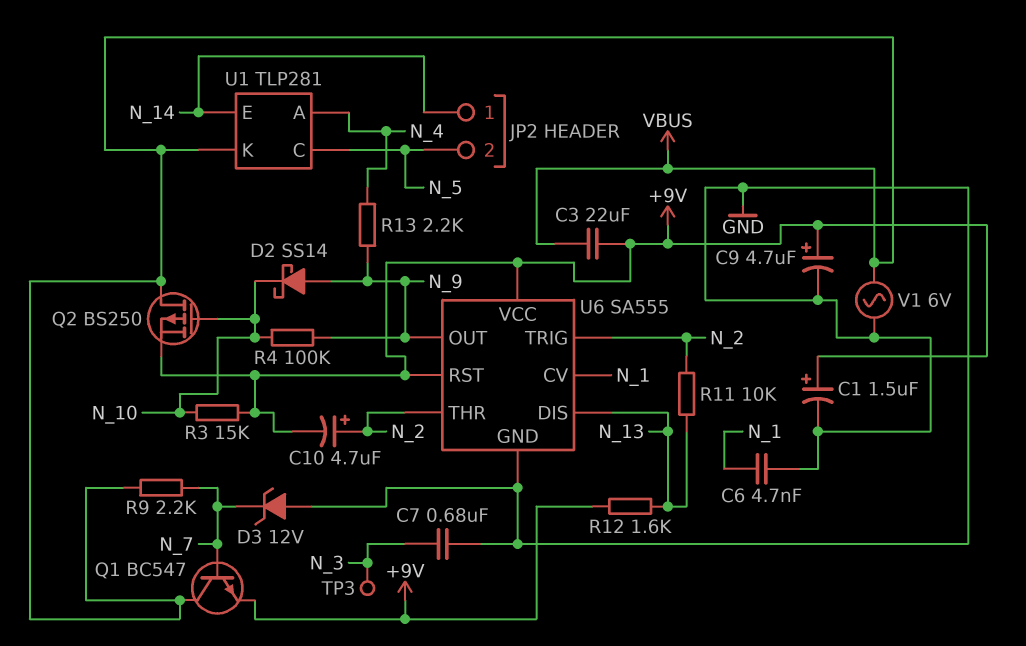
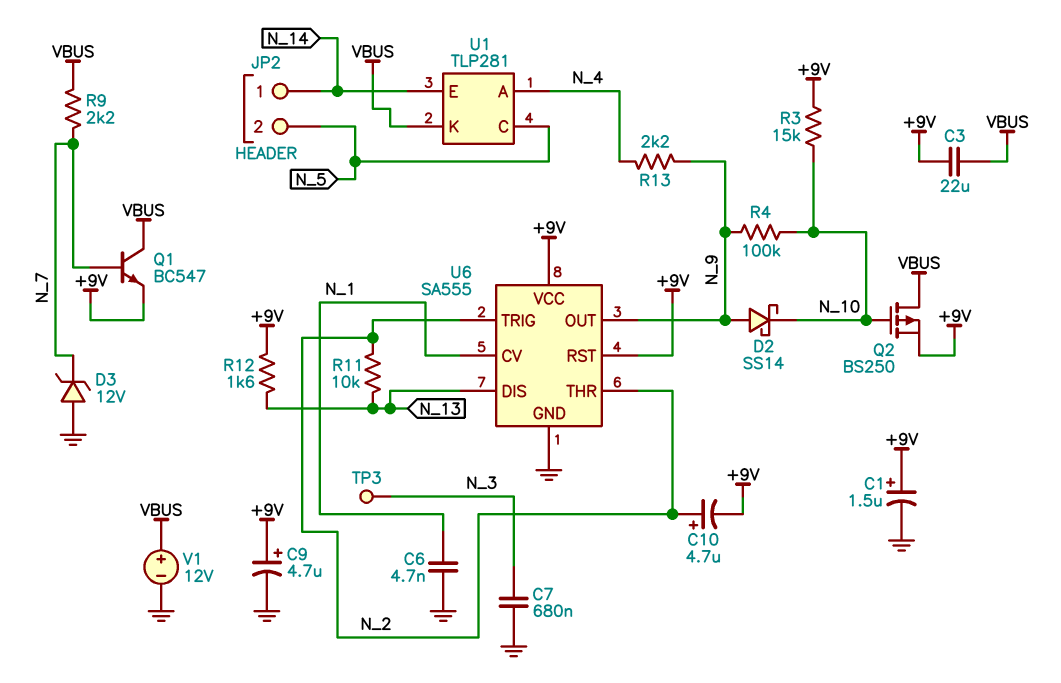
V1: AC 6V (GND, VBUS) -> 12V (plus VBUS, minus GND)

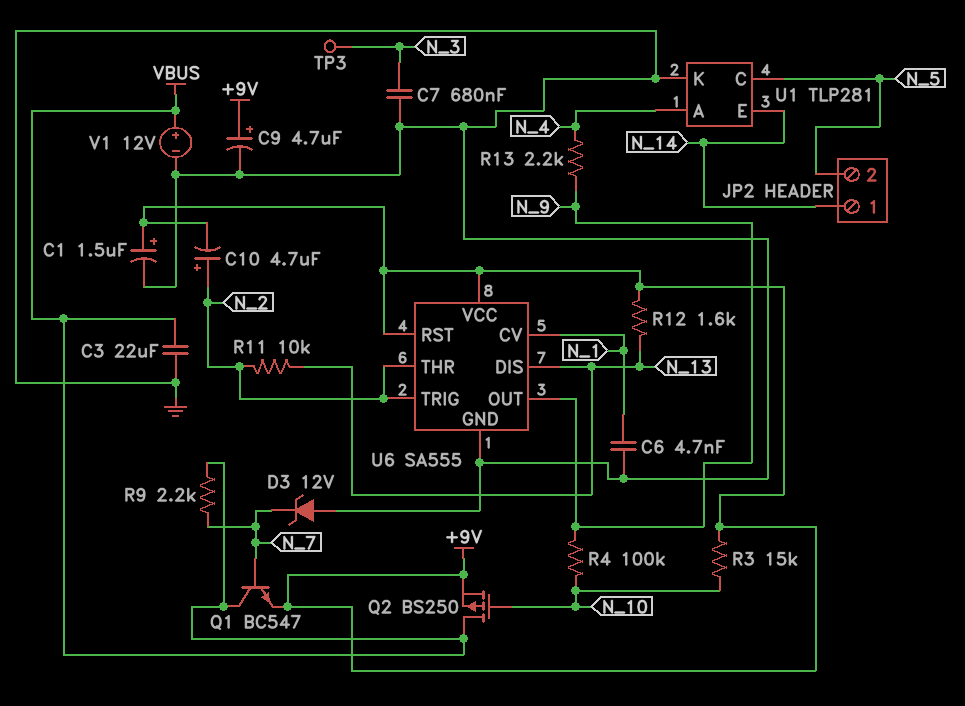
C3: 22uF (+9V, VBUS) -> 22uF (GND, VBUS)
D2: schottky SS14 (A N_9, K N_10) -> none
U1 pin K: VBUS -> GND

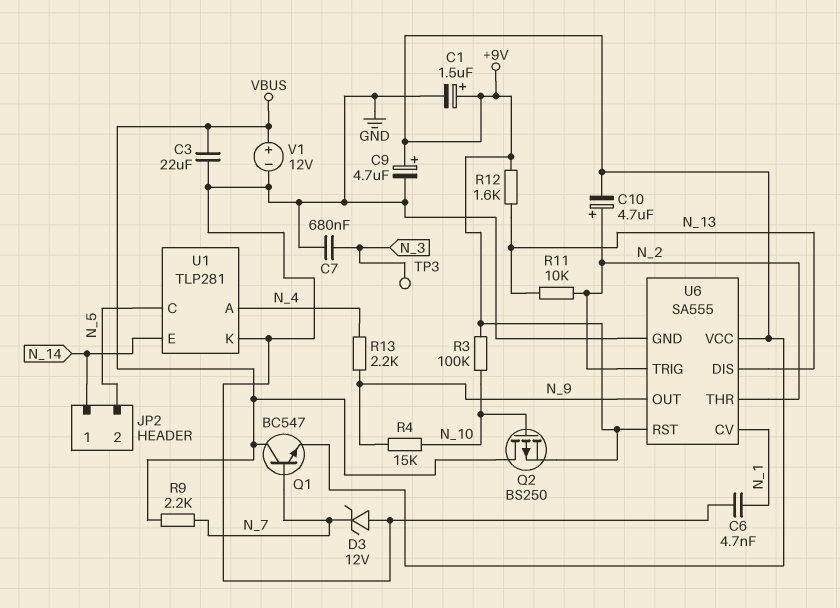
R3: 15k (+9V, N_10) -> 100k (+9V, N_10)
R4: 100k (N_9, N_10) -> 15k (N_9, N_10)

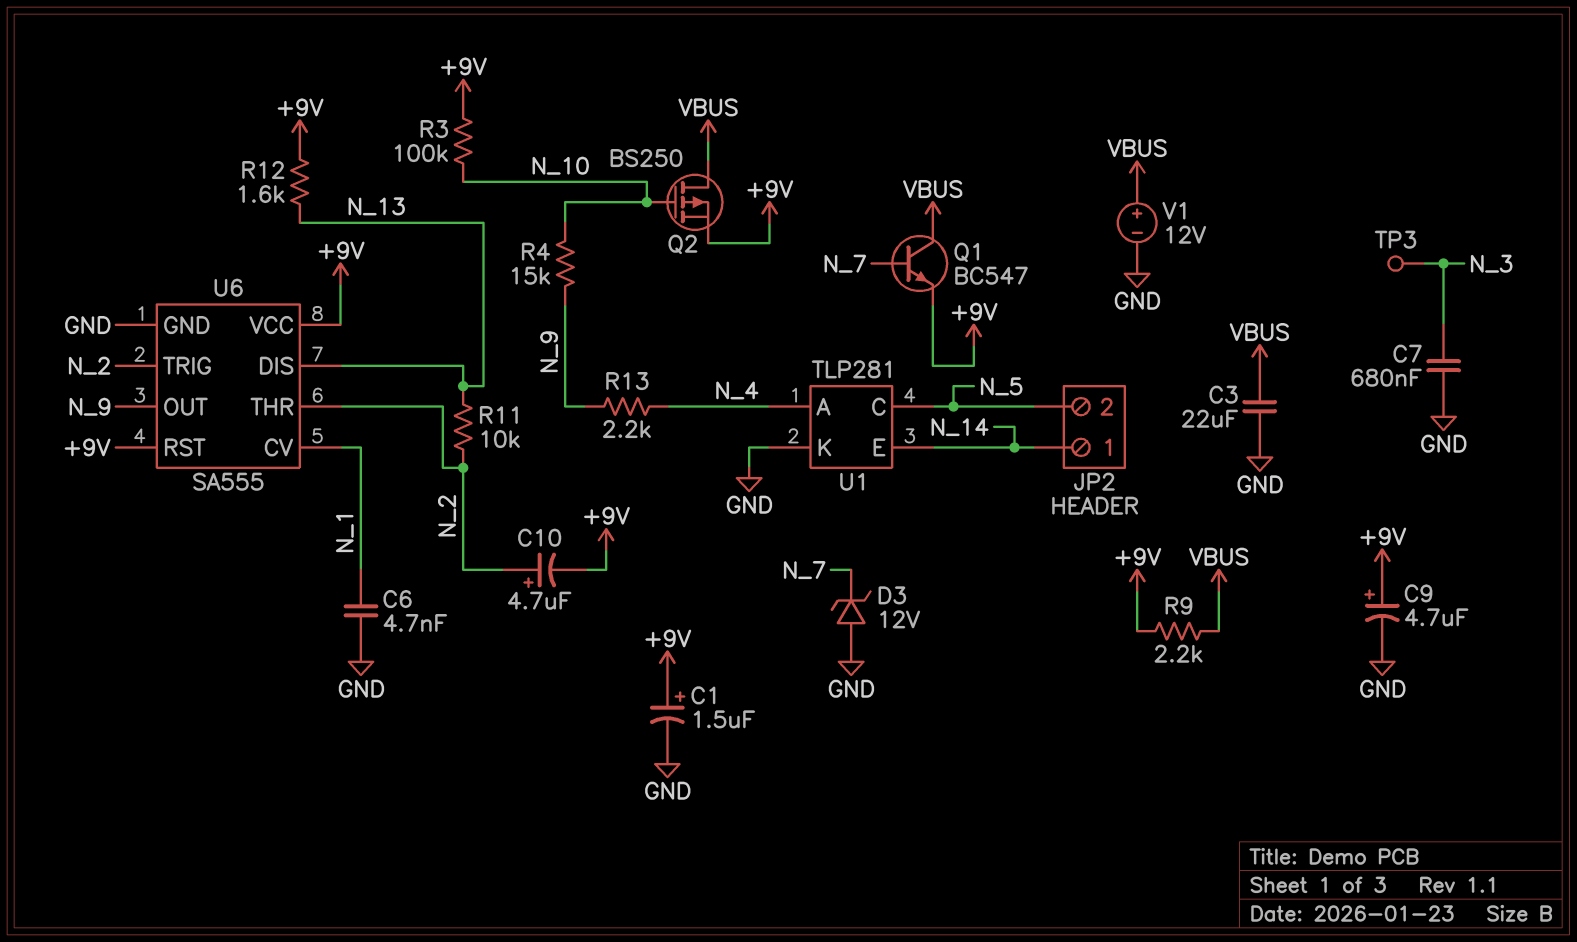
R9: 2.2k (N_7, VBUS) -> 2.2k (+9V, VBUS)

